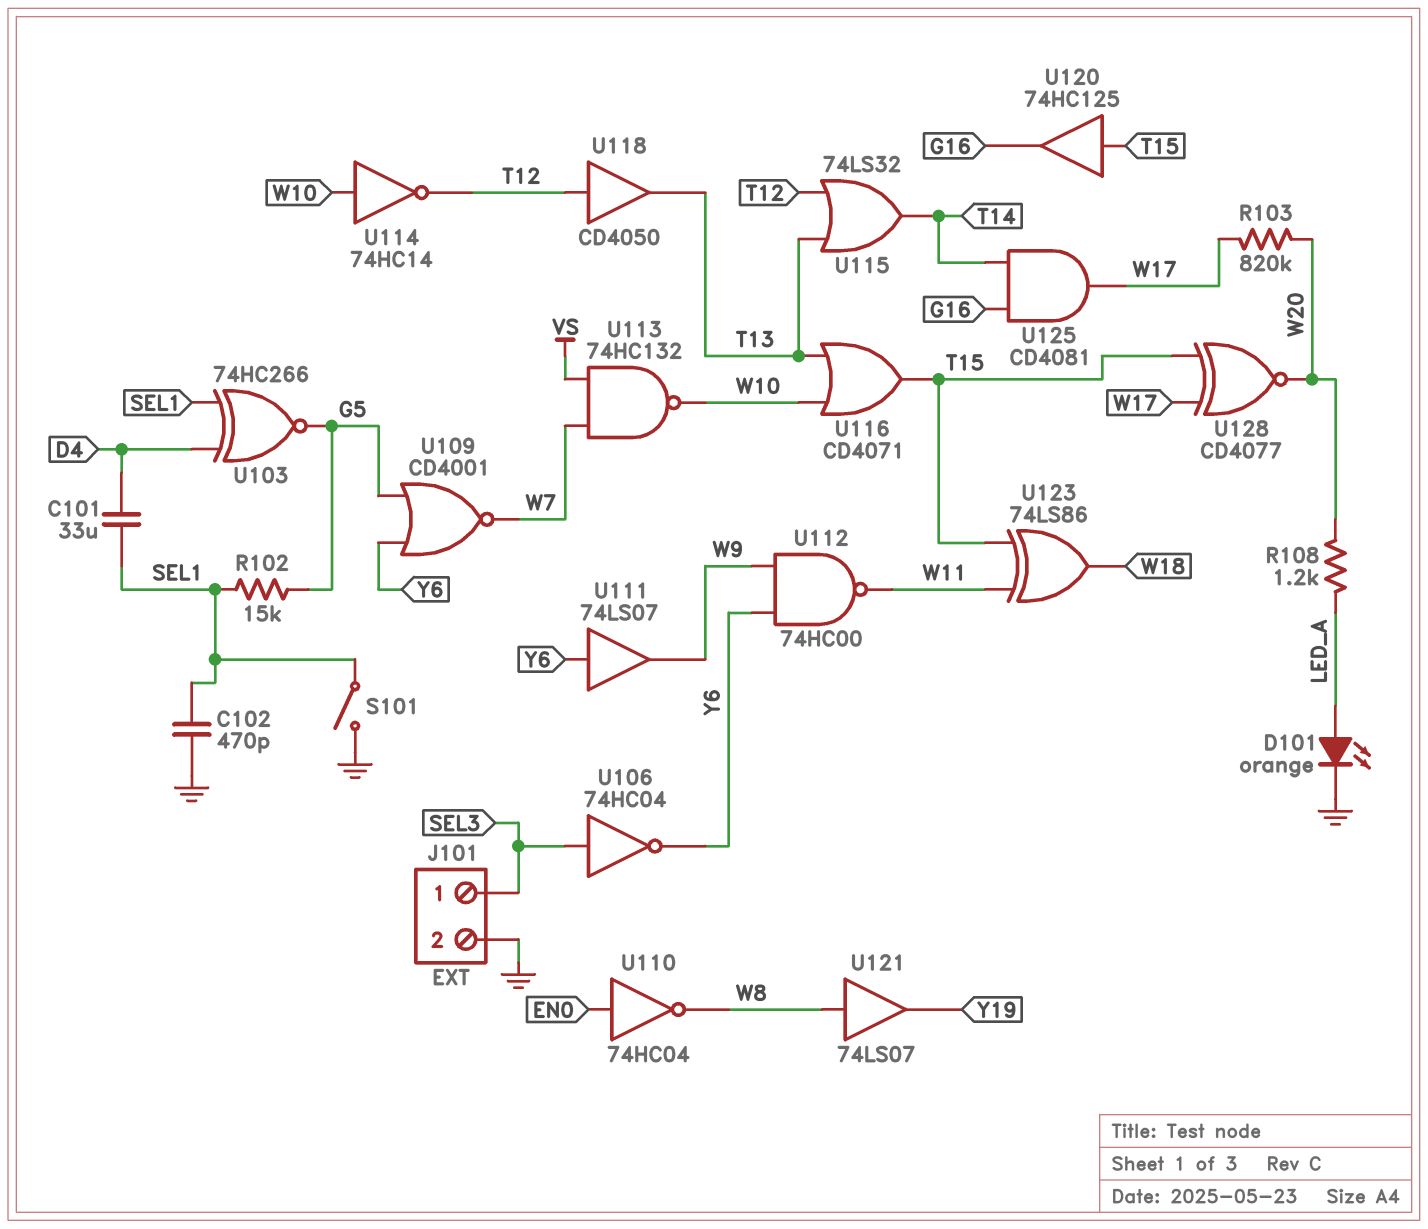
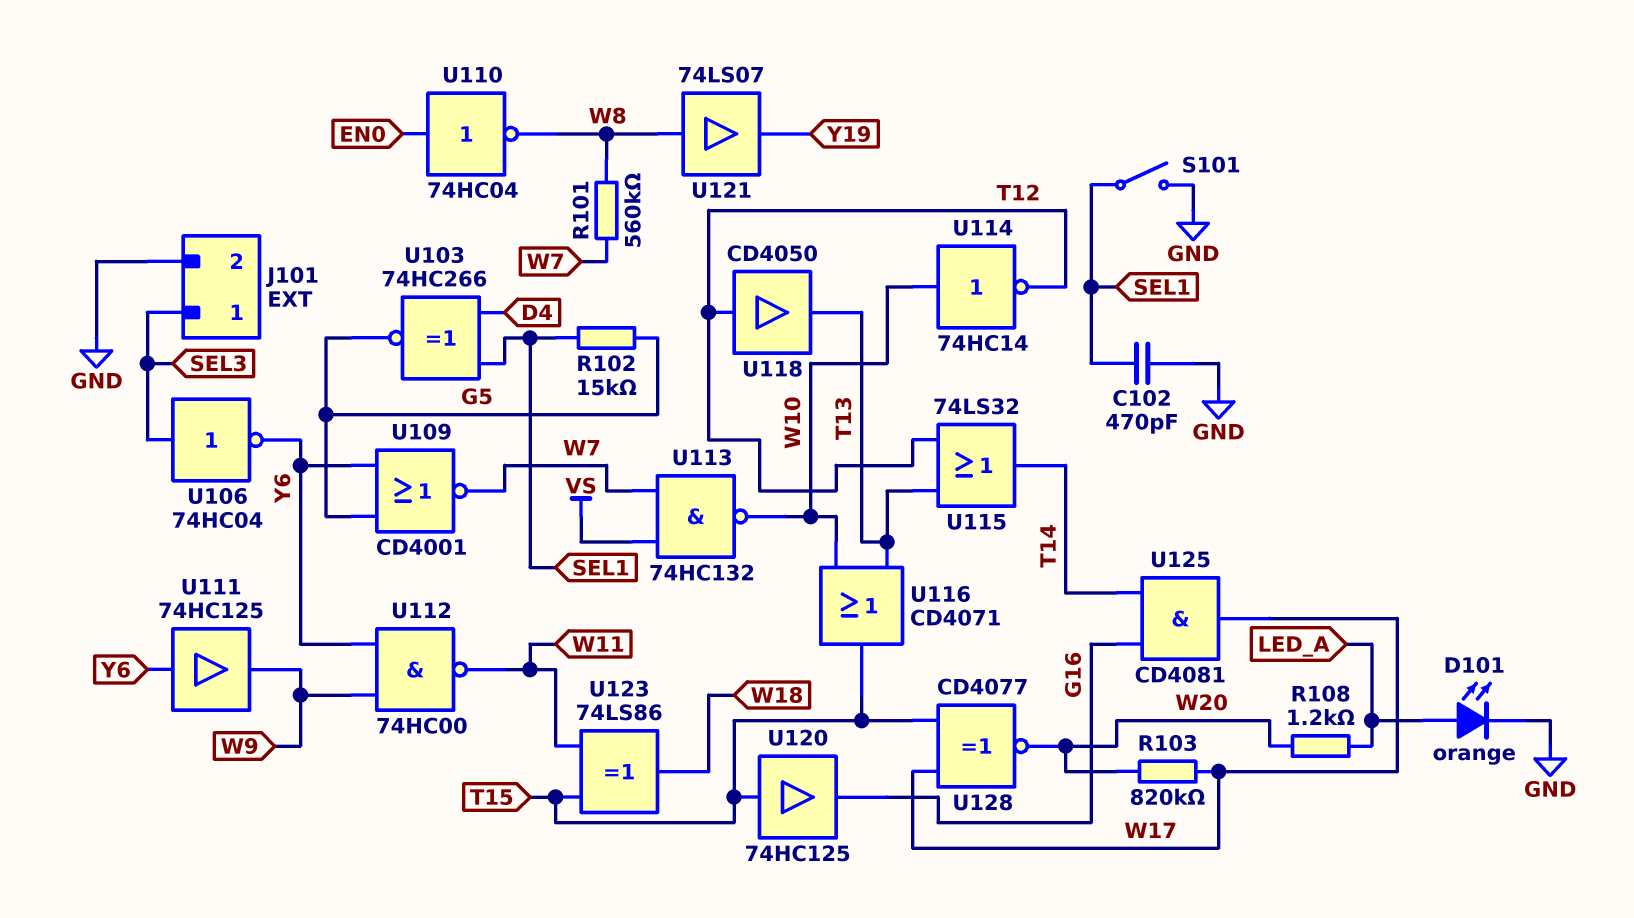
C101: 33uF (D4, SEL1) -> none
R101: none -> 560k (W7, W8)
U111: buffer 74LS07 (in Y6, out W9) -> buffer 74HC125 (in Y6, out W9)

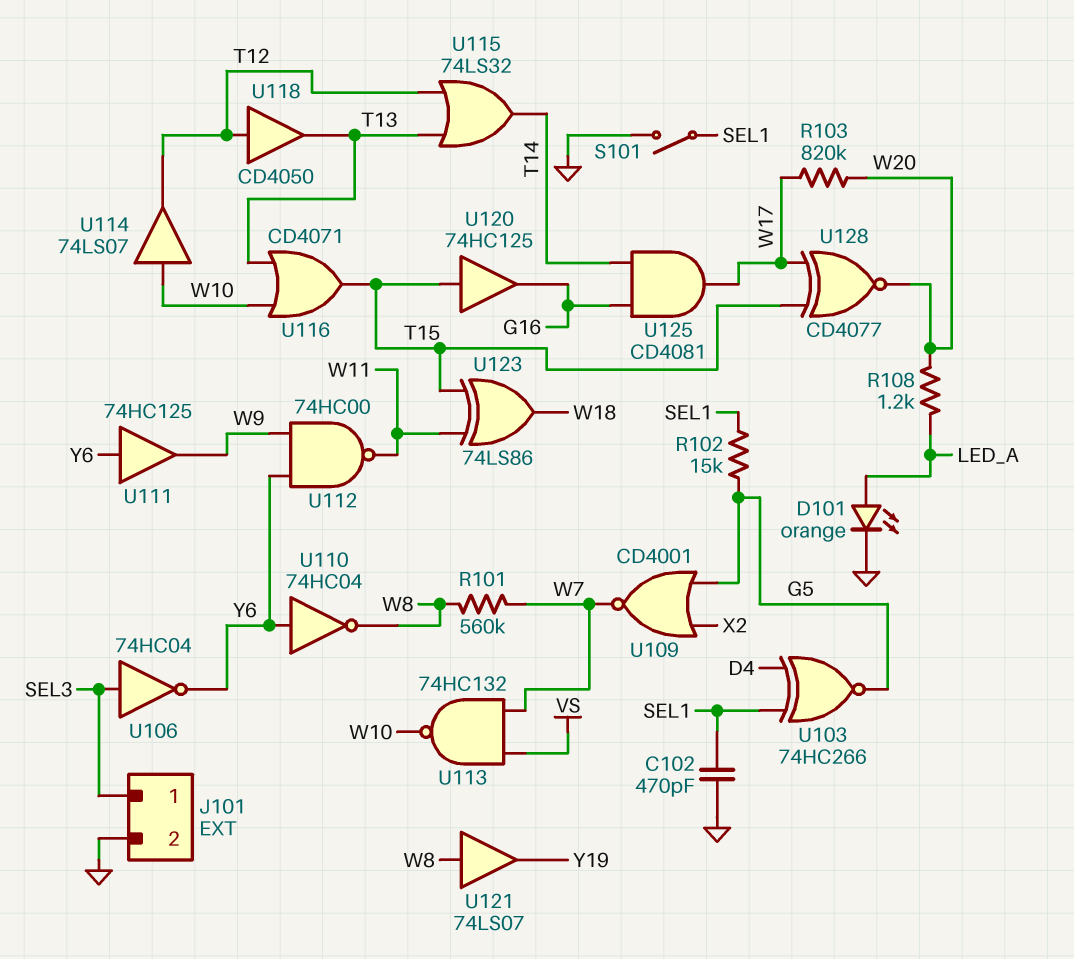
U109: NOR CD4001 (in G5, in Y6, out W7) -> NOR CD4001 (in G5, in X2, out W7)
U110: NOT 74HC04 (in EN0, out W8) -> NOT 74HC04 (in Y6, out W8)
U114: NOT 74HC14 (in W10, out T12) -> buffer 74LS07 (in W10, out T12)

